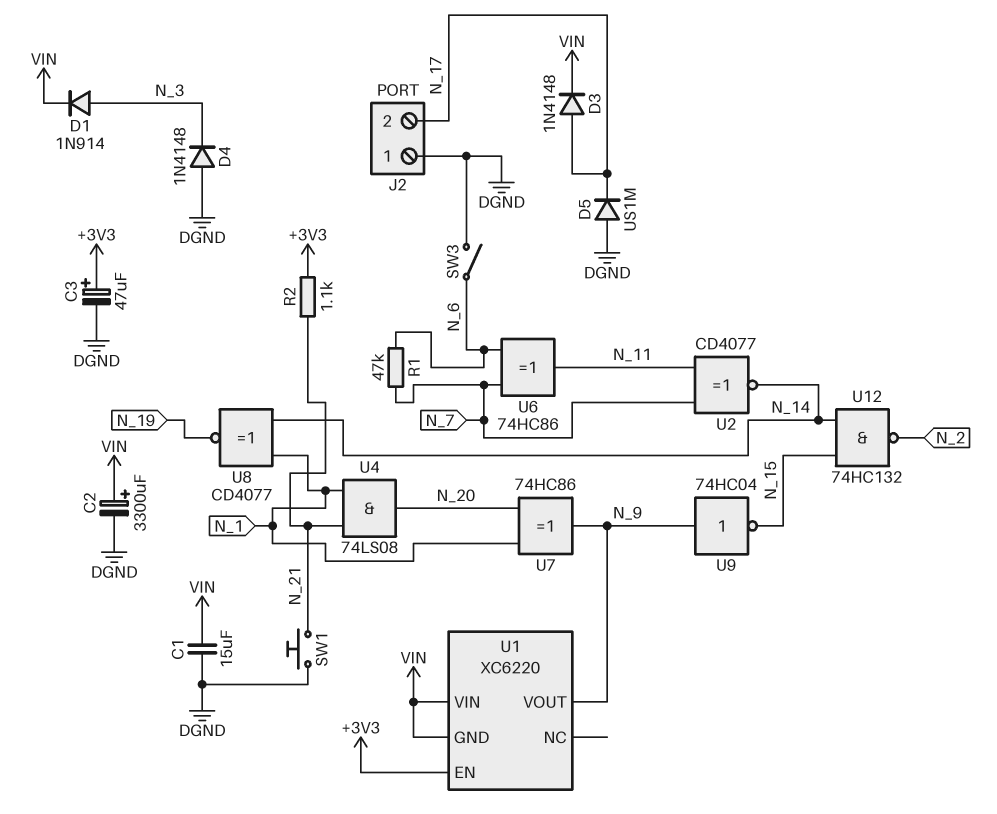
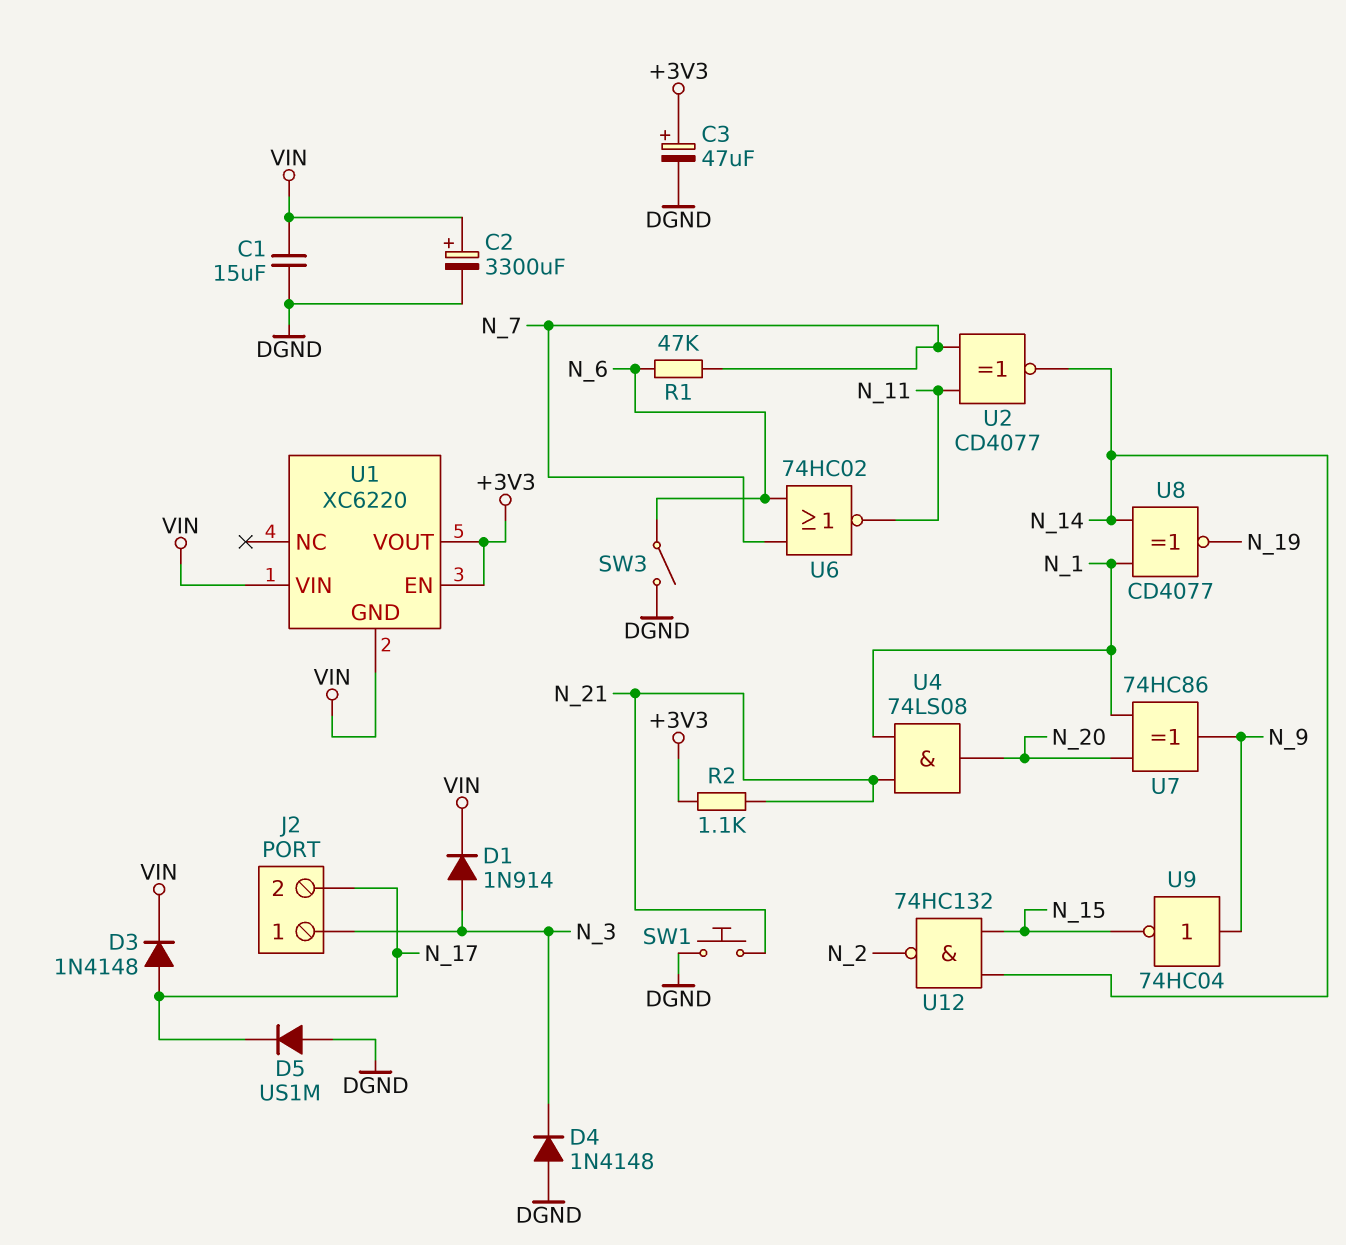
J2 pin 1: DGND -> N_3
U1 pin VOUT: N_9 -> +3V3
U6: XOR 74HC86 (in N_6, in N_7, out N_11) -> NOR 74HC02 (in N_6, in N_7, out N_11)

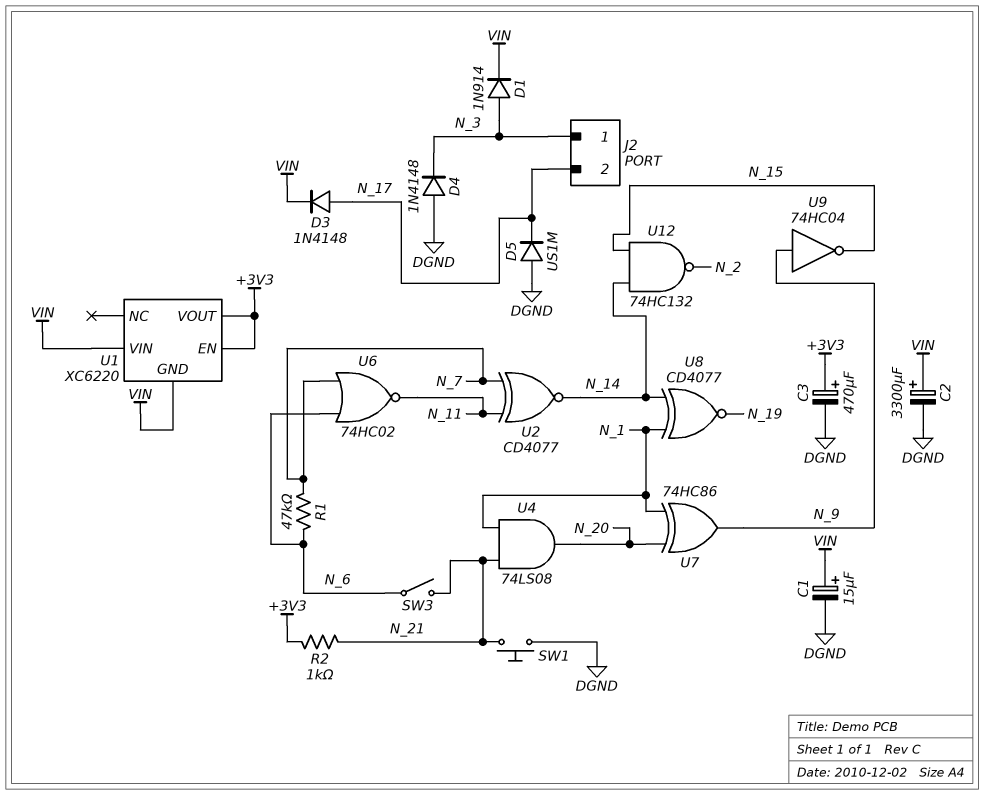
C1: 15uF (DGND, VIN) -> 15uF (plus VIN, minus DGND)
C3: 47uF (plus +3V3, minus DGND) -> 470uF (plus +3V3, minus DGND)
R2: 1.1k (+3V3, N_21) -> 1k (+3V3, N_21)
SW3: switch (DGND, N_6) -> switch (N_6, N_21)

